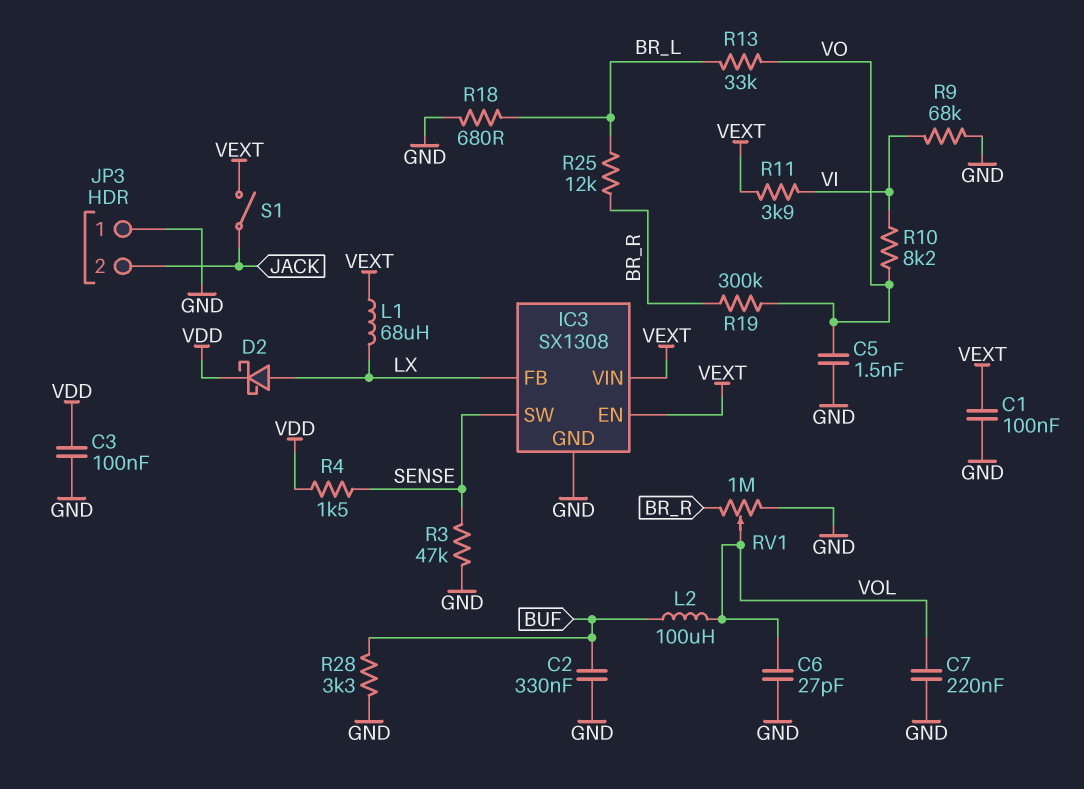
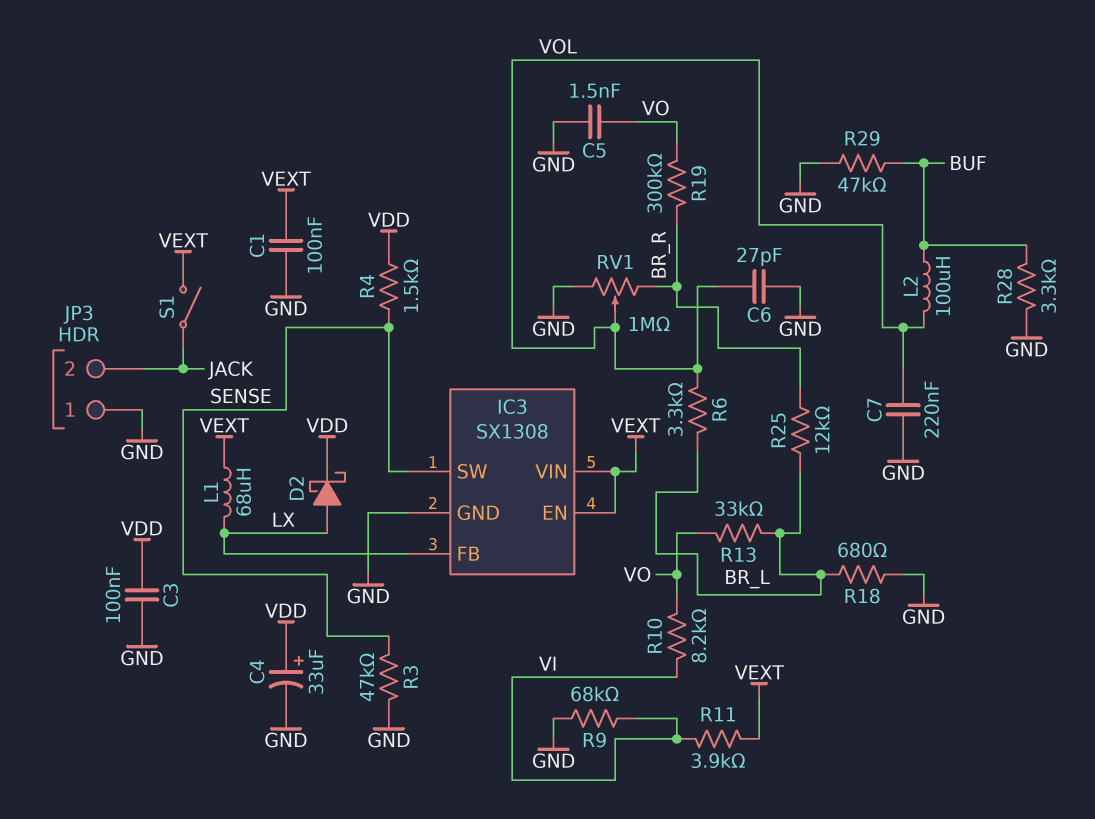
C2: 330nF (BUF, GND) -> none
C4: none -> 33uF (plus VDD, minus GND)
R6: none -> 3.3k (BR_L, VOL)
R29: none -> 47k (BUF, GND)

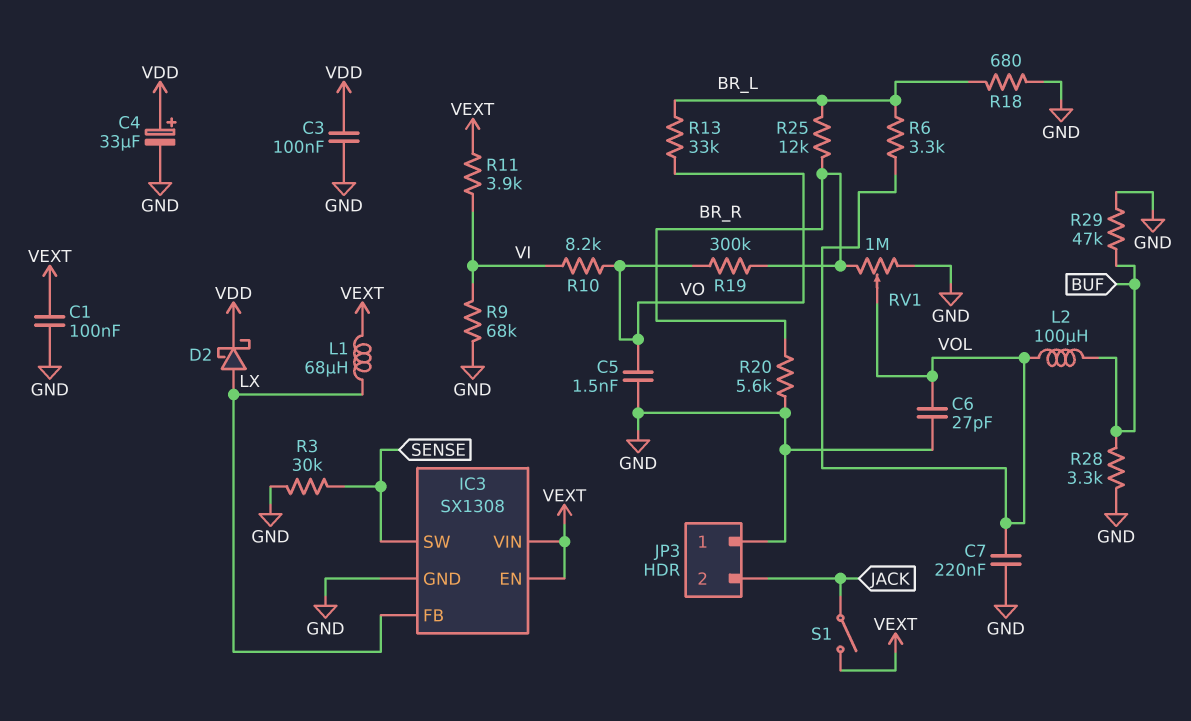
R3: 47k (GND, SENSE) -> 30k (GND, SENSE)
R4: 1.5k (SENSE, VDD) -> none
R20: none -> 5.6k (BR_R, GND)

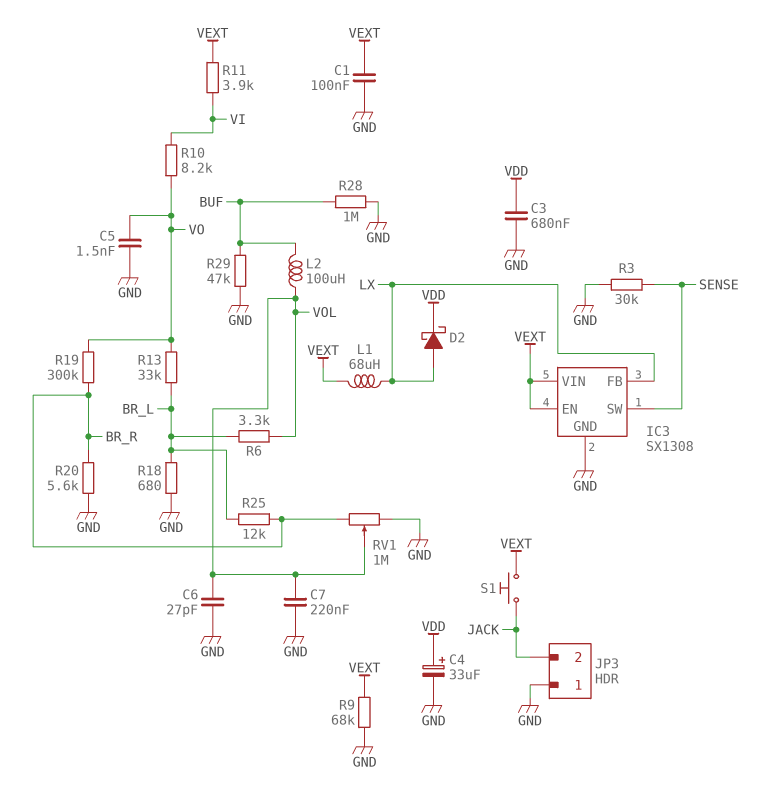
C3: 100nF (GND, VDD) -> 680nF (GND, VDD)
R9: 68k (GND, VI) -> 68k (GND, VEXT)
R28: 3.3k (BUF, GND) -> 1M (BUF, GND)
S1: switch (JACK, VEXT) -> button (JACK, VEXT)

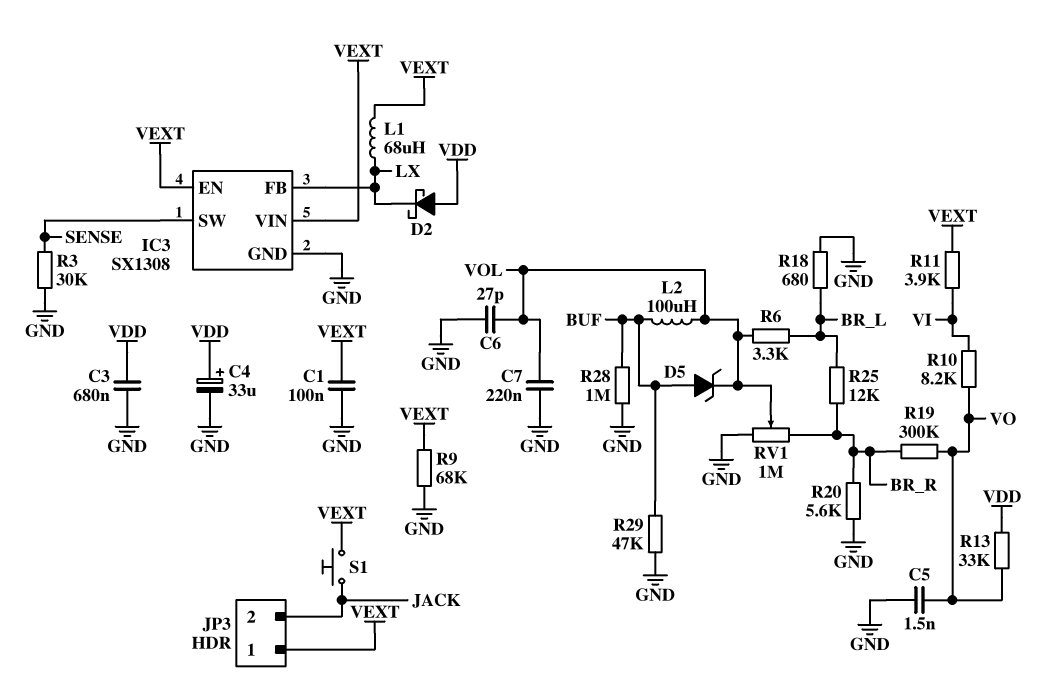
D2: schottky (A LX, K VDD) -> schottky (A VDD, K LX)
D5: none -> zener (A BUF, K VOL)
JP3 pin 1: GND -> VEXT
R13: 33k (BR_L, VO) -> 33k (VDD, VO)

